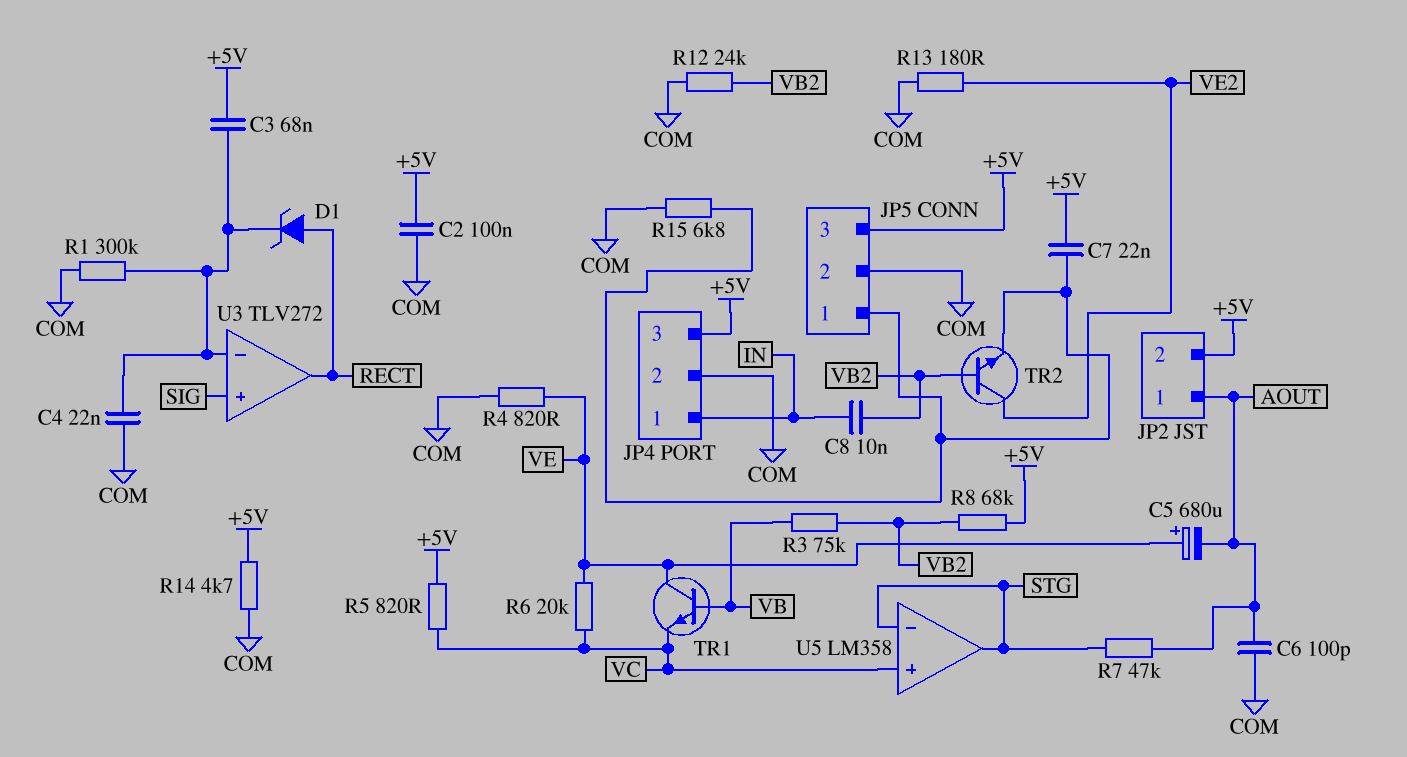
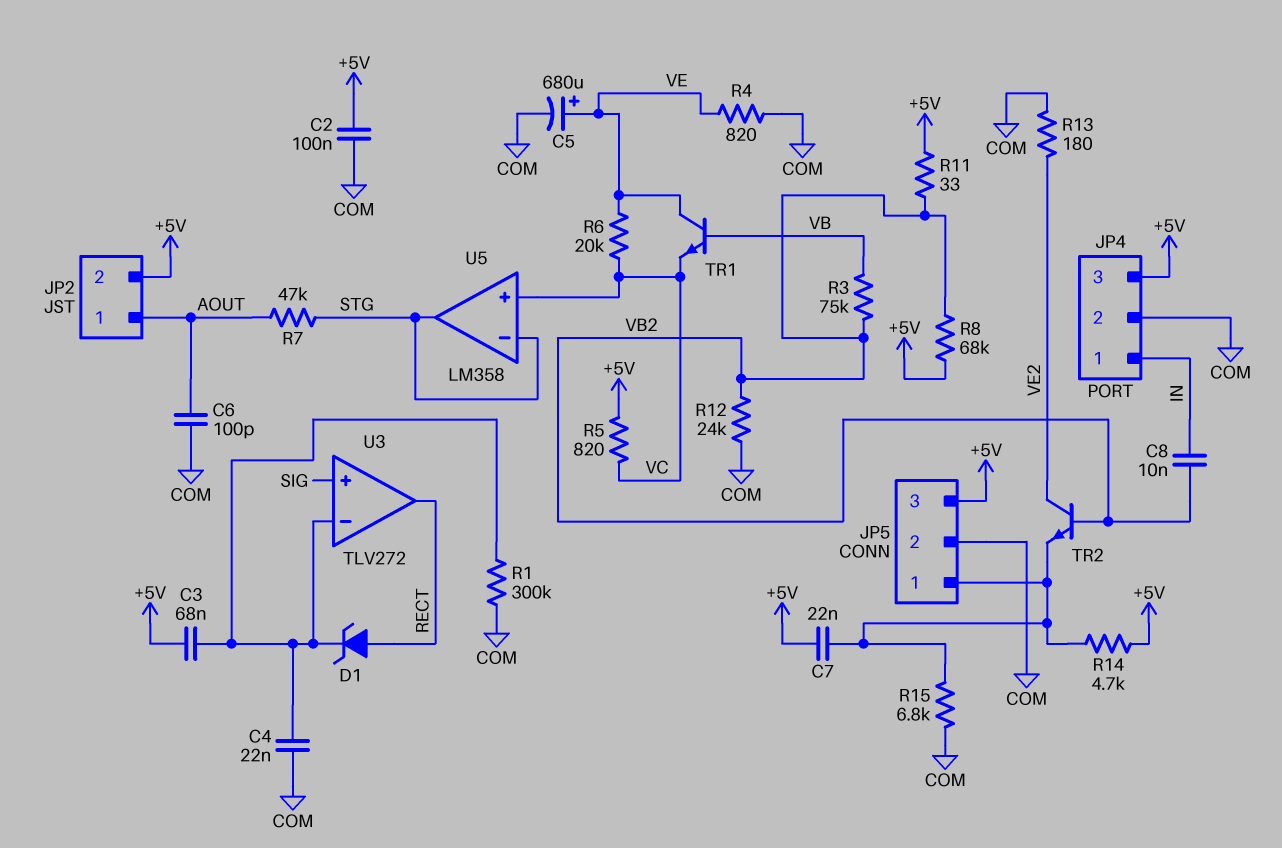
C5: 680uF (plus VE, minus AOUT) -> 680uF (plus VE, minus COM)
R11: none -> 33 (+5V, VB2)
R14: 4.7k (+5V, COM) -> 4.7k (+5V, JP5/1)

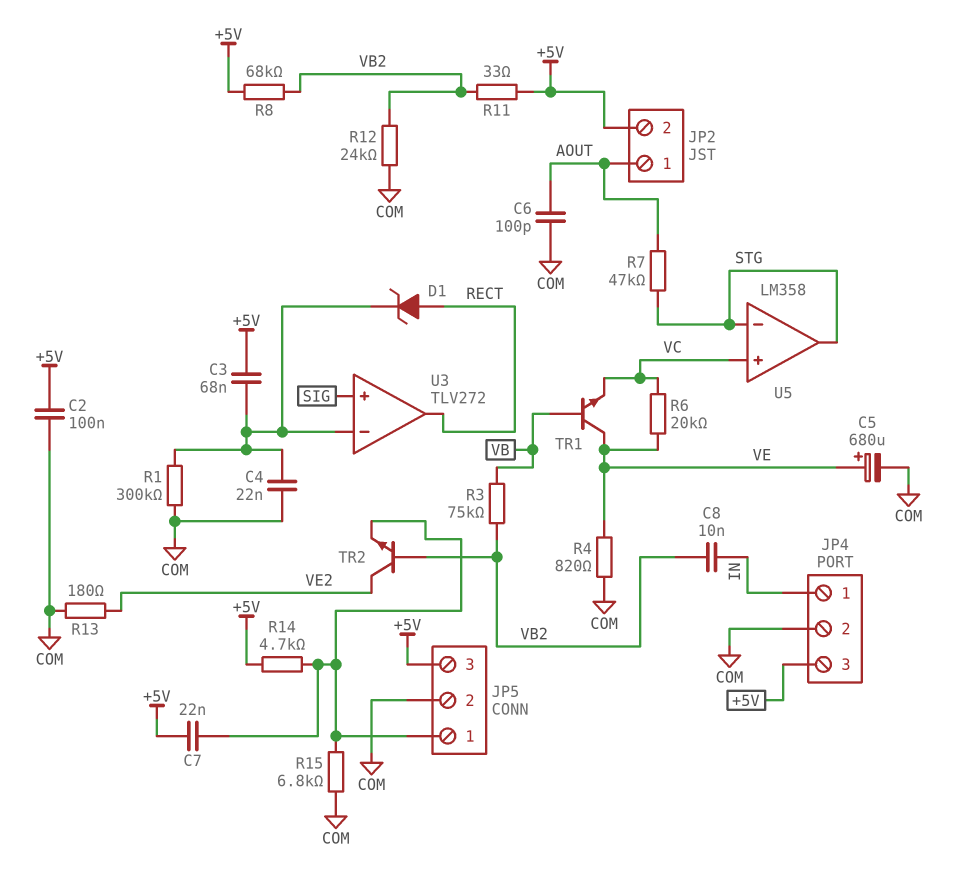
R5: 820 (+5V, VC) -> none

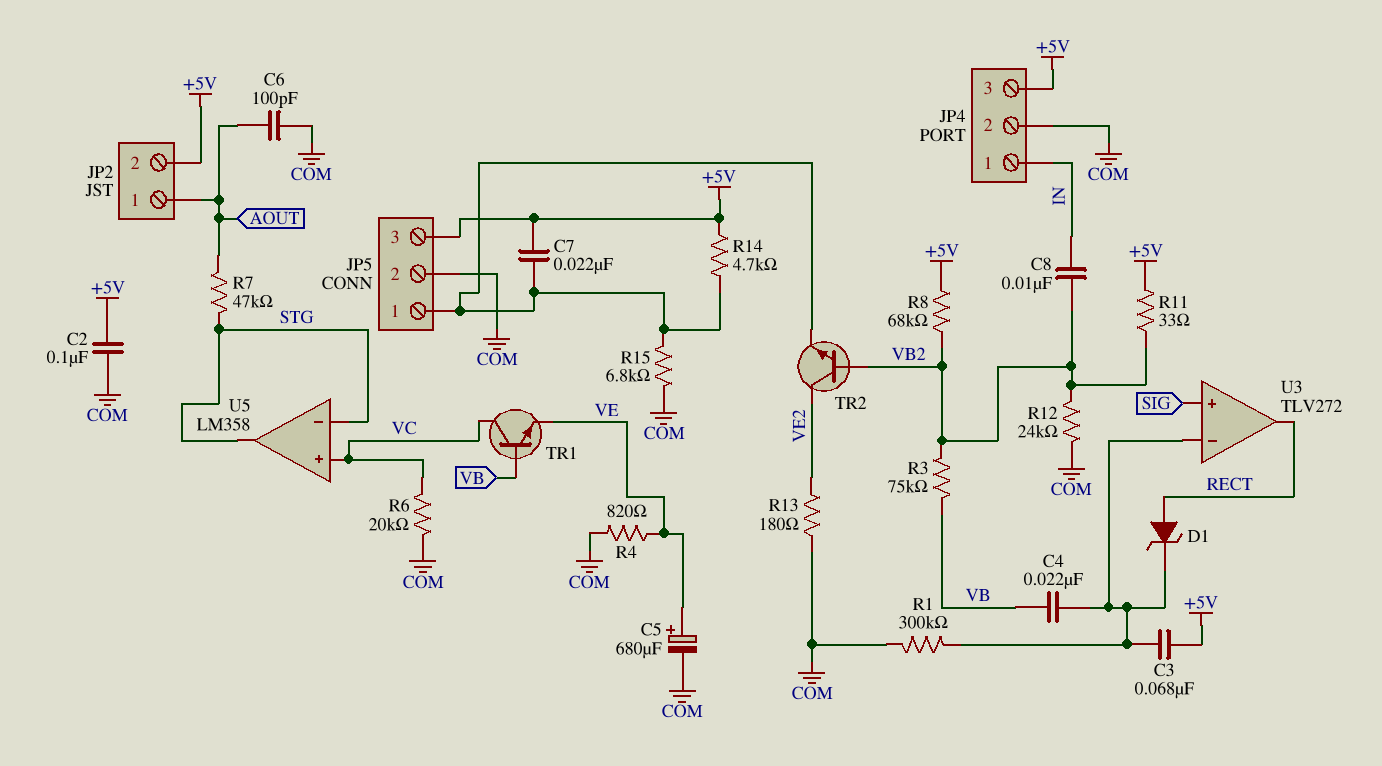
C4: 22nF (COM, U3/in-) -> 22nF (U3/in-, VB)
R6: 20k (VC, VE) -> 20k (COM, VC)
TR1: NPN (B VB, C VE, E VC) -> NPN (B VB, C VC, E VE)

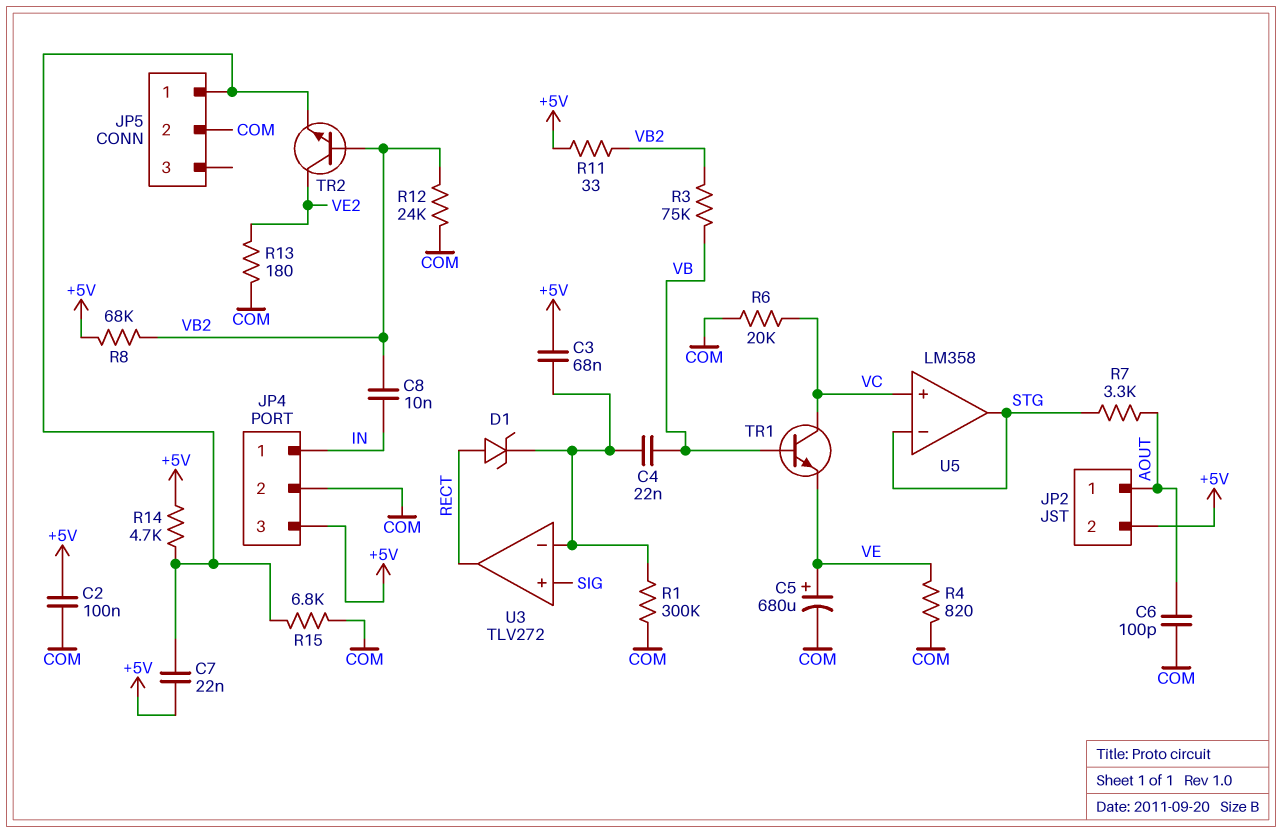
JP5 pin 3: +5V -> none
R7: 47k (AOUT, STG) -> 3.3k (AOUT, STG)

